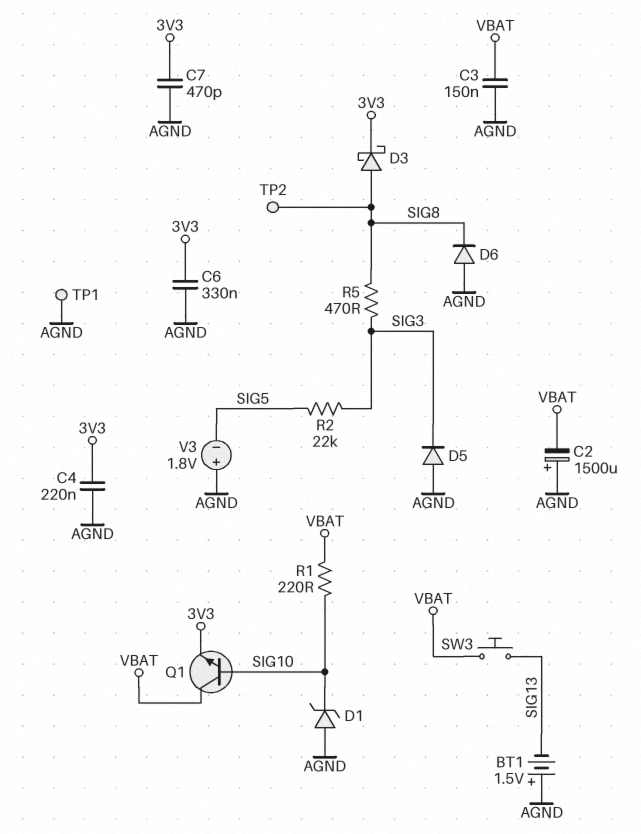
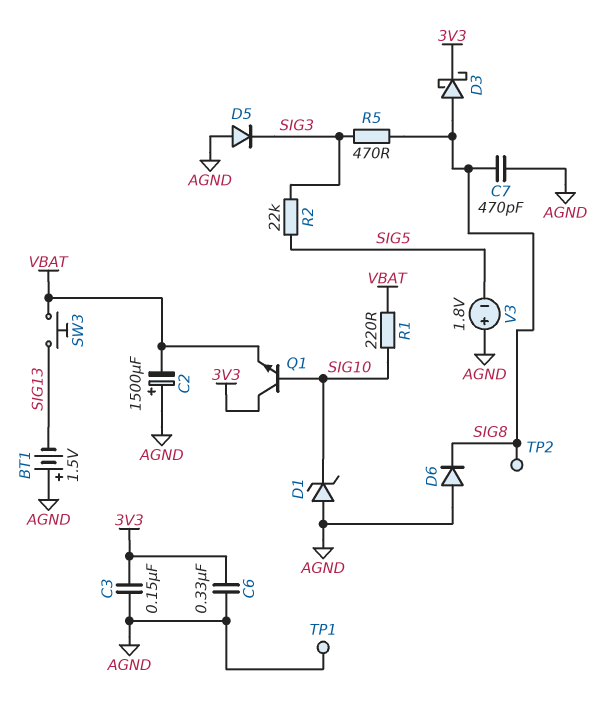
C3: 150nF (AGND, VBAT) -> 150nF (3V3, AGND)
C4: 220nF (3V3, AGND) -> none
C7: 470pF (3V3, AGND) -> 470pF (AGND, SIG8)
Q1: NPN (B SIG10, C VBAT, E 3V3) -> NPN (B SIG10, C 3V3, E VBAT)

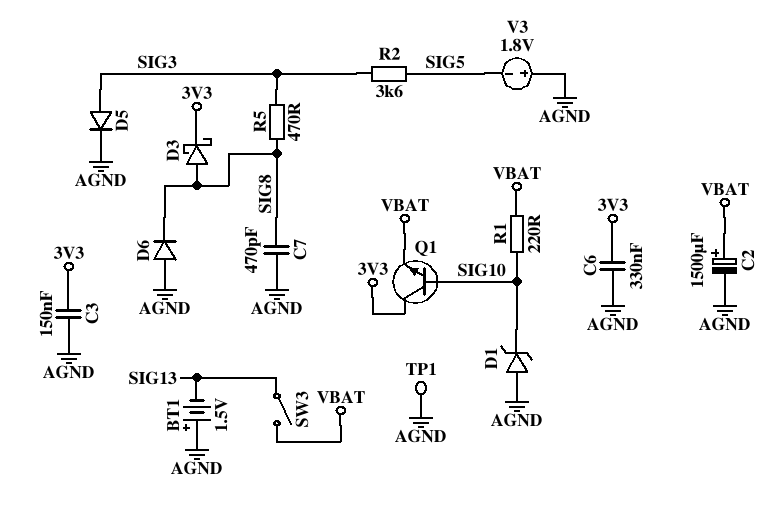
C2: 1500uF (plus AGND, minus VBAT) -> 1500uF (plus VBAT, minus AGND)
D5: diode (A AGND, K SIG3) -> diode (A SIG3, K AGND)
R2: 22k (SIG3, SIG5) -> 3.6k (SIG3, SIG5)
SW3: button (SIG13, VBAT) -> switch (SIG13, VBAT)
TP2: test point (SIG8) -> none

